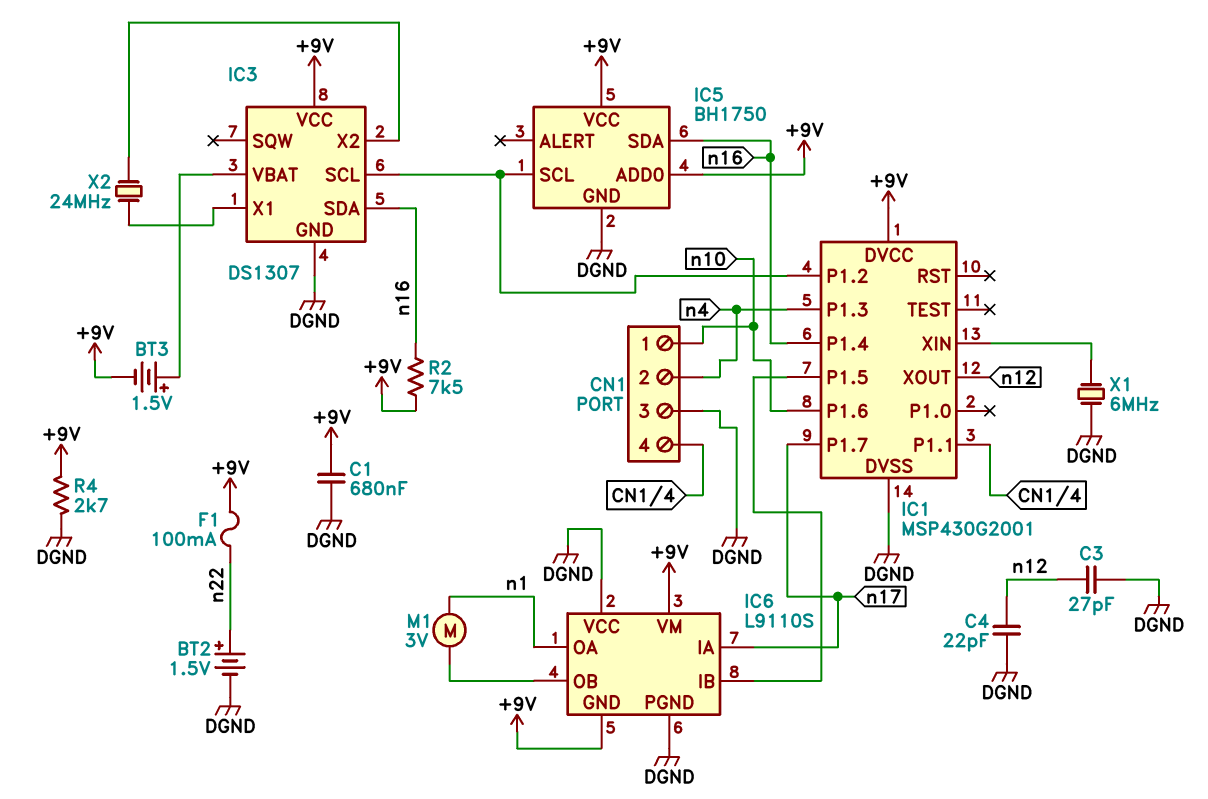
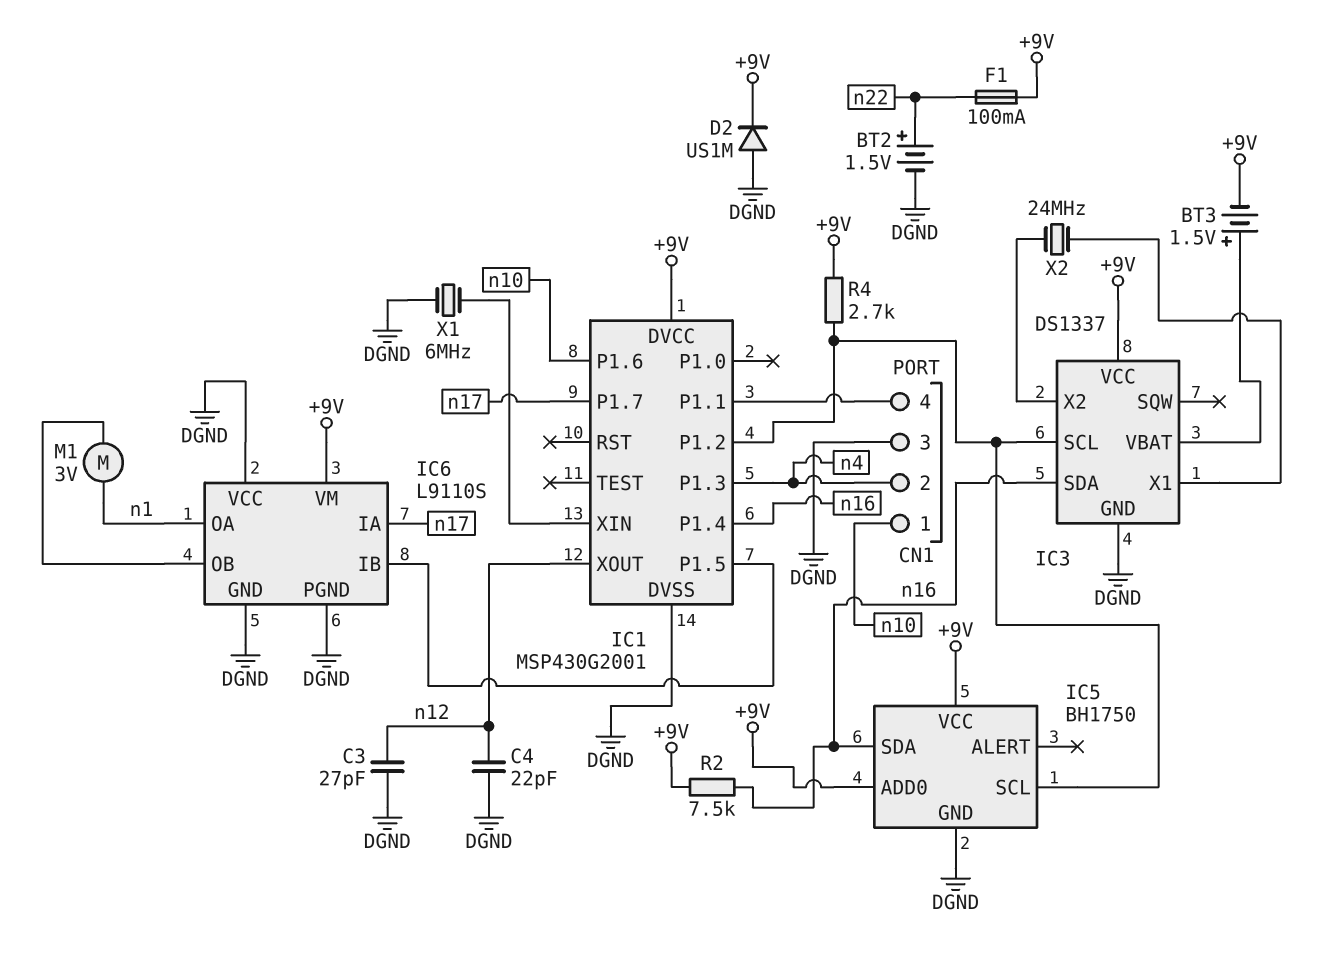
C1: 680nF (+9V, DGND) -> none
D2: none -> diode US1M (A DGND, K +9V)
IC3: DS1307 -> DS1337
IC6 pin GND: +9V -> DGND
R4: 2.7k (+9V, DGND) -> 2.7k (+9V, IC1/P1.2)

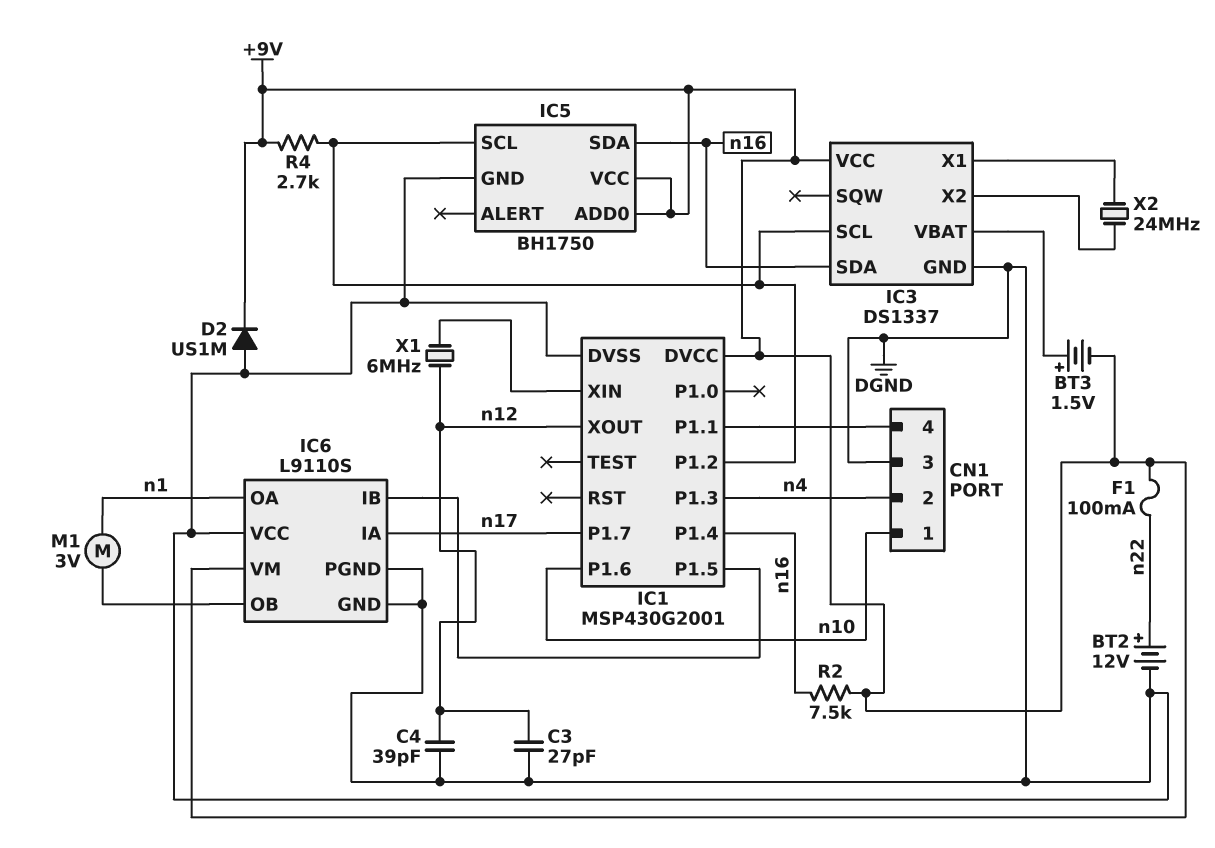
BT2: 1.5V (plus n22, minus DGND) -> 12V (plus n22, minus DGND)
C4: 22pF (DGND, n12) -> 39pF (DGND, n12)
X1: 6MHz (DGND, IC1/XIN) -> 6MHz (IC1/XIN, n12)

